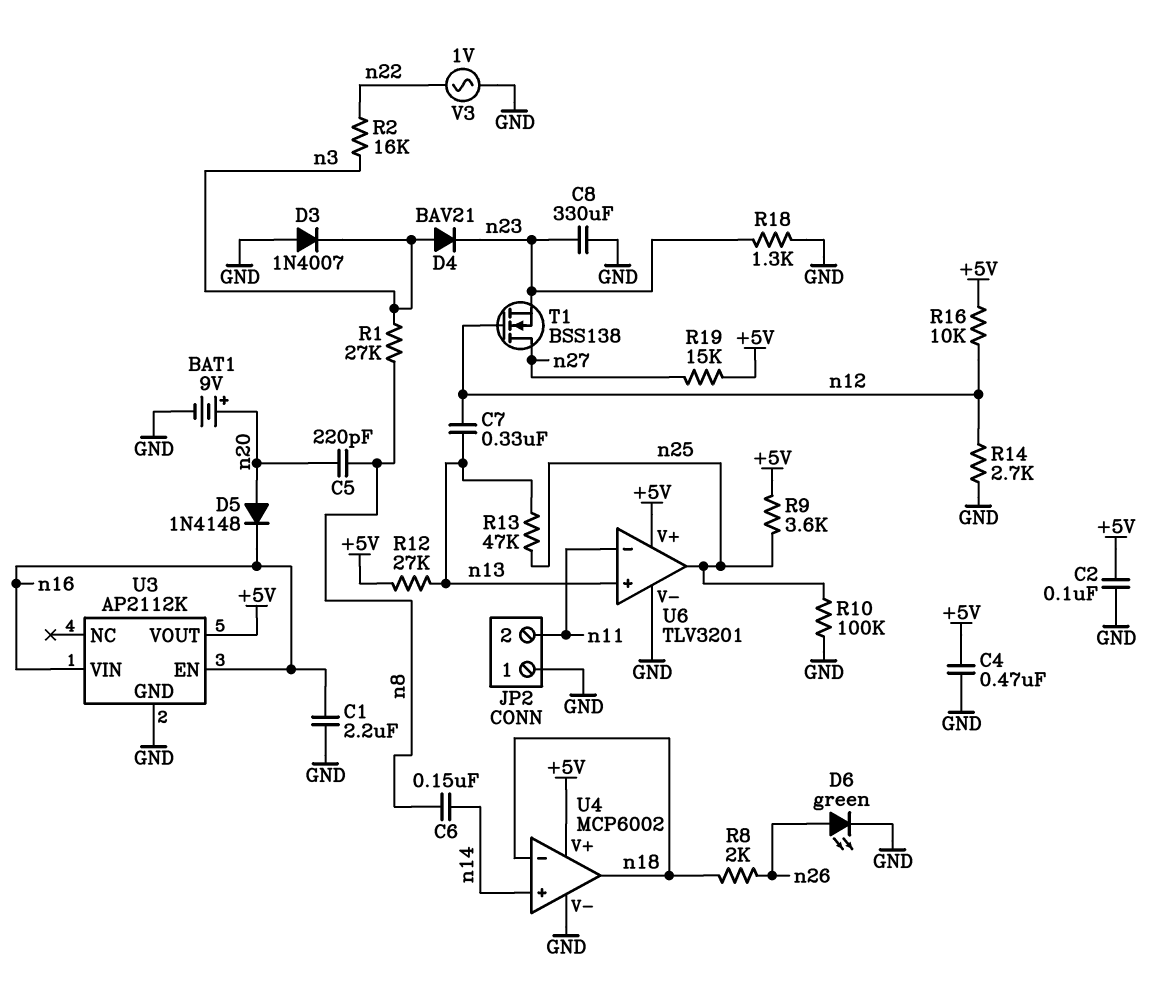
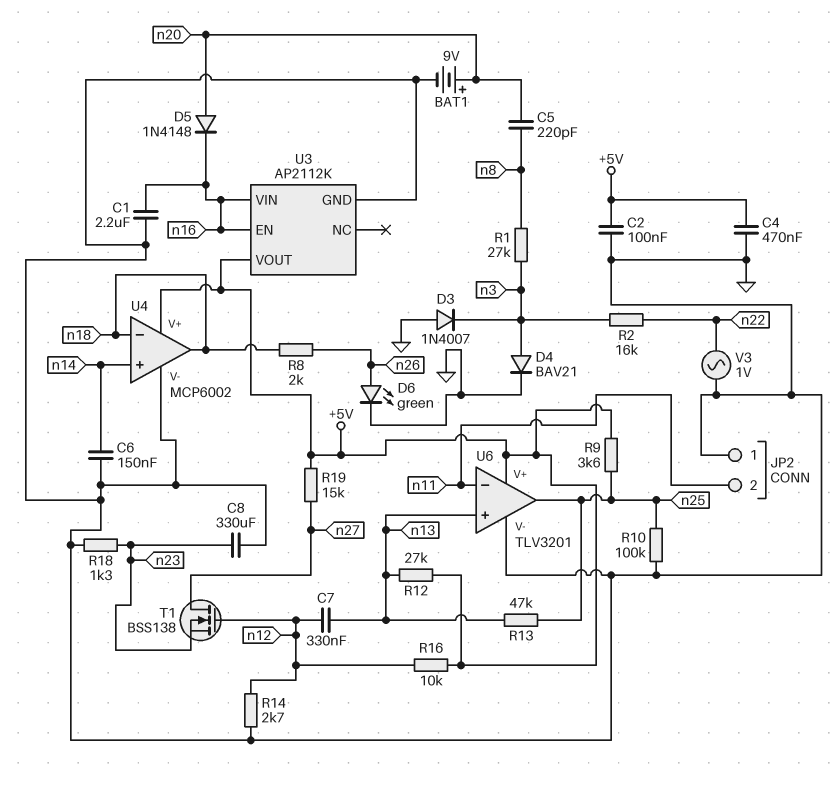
C6: 150nF (n8, n14) -> 150nF (GND, n14)
D4: diode BAV21 (A n3, K n23) -> diode BAV21 (A n3, K GND)

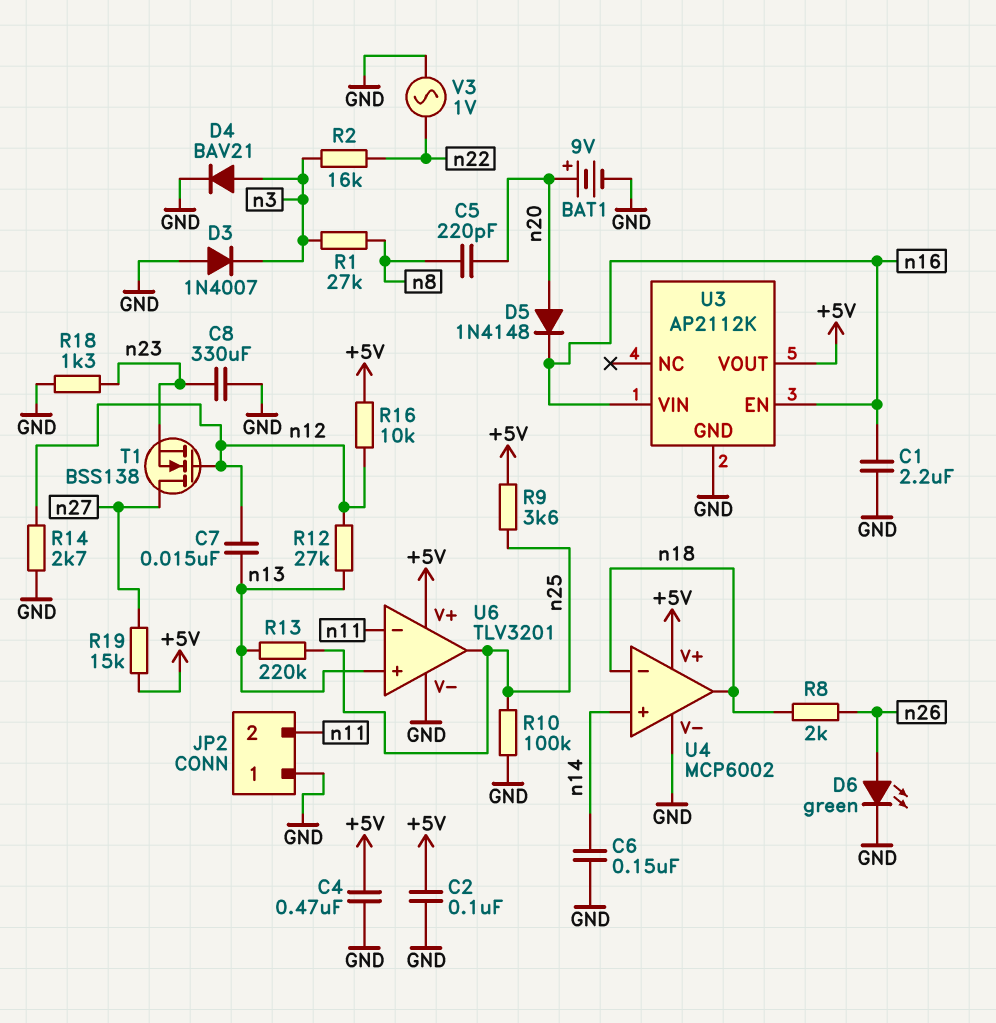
C7: 330nF (n12, n13) -> 15nF (n12, n13)
R12: 27k (+5V, n13) -> 27k (n12, n13)
R13: 47k (n13, n25) -> 220k (n13, n25)

